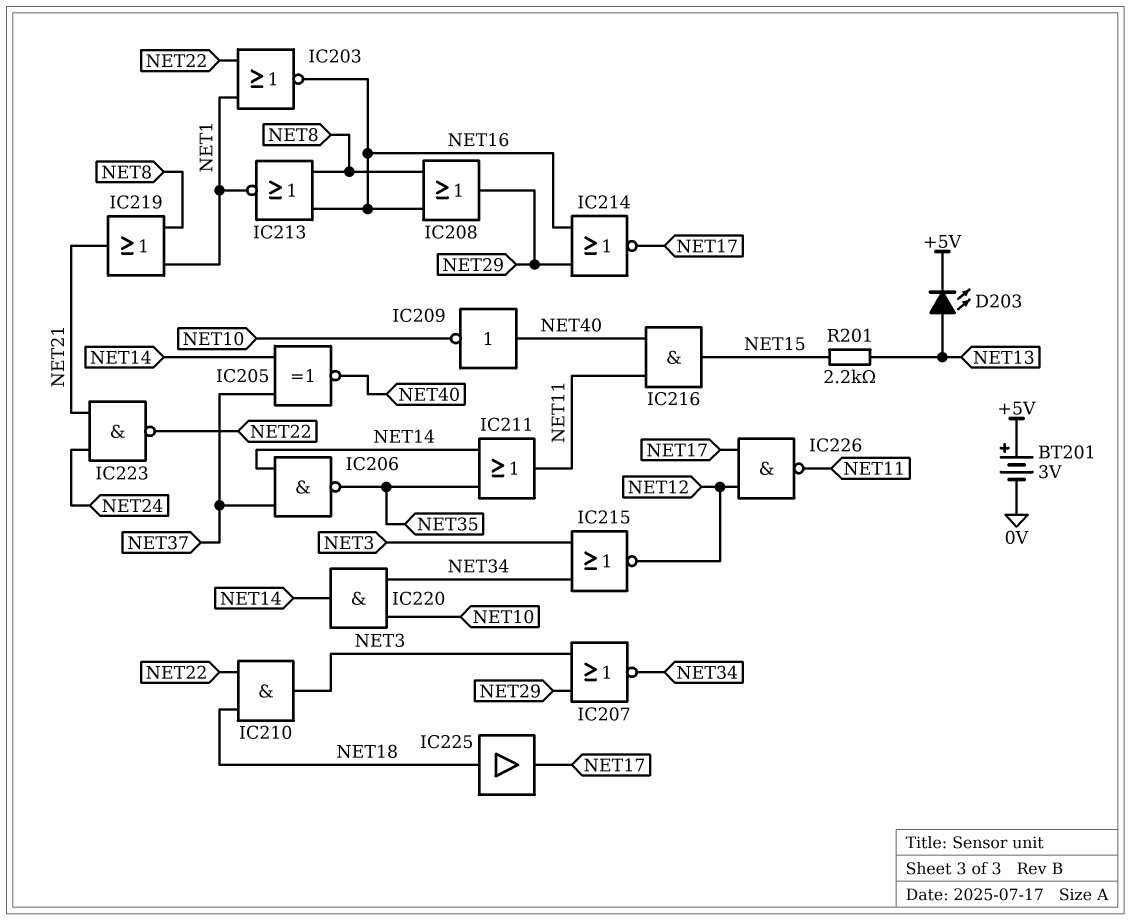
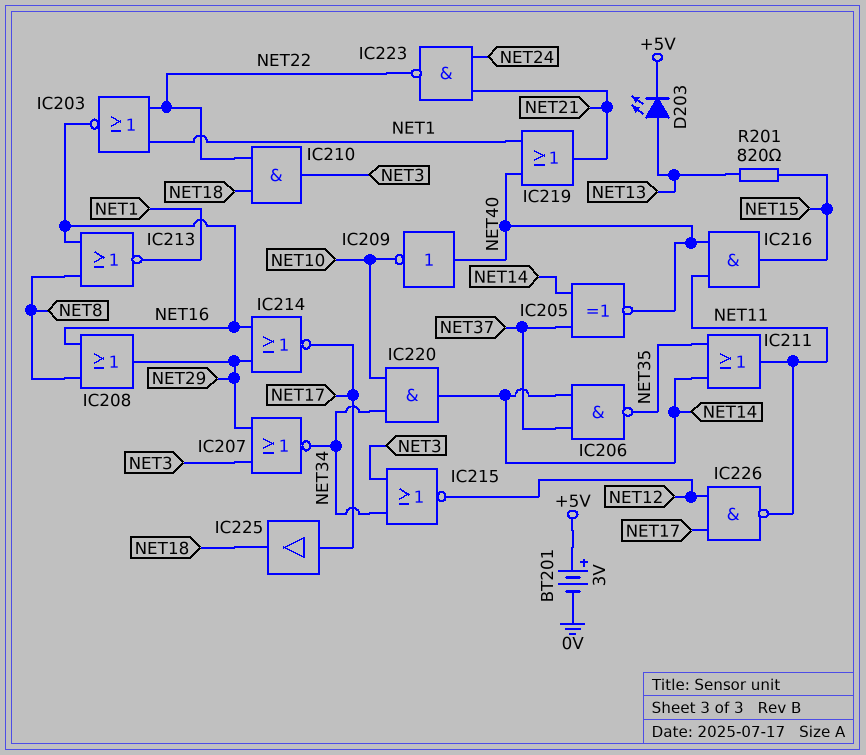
IC219: OR (in NET1, in NET8, out NET21) -> OR (in NET1, in NET40, out NET21)
IC225: buffer (in NET18, out NET17) -> buffer (in NET17, out NET18)
R201: 2.2k (NET13, NET15) -> 820 (NET13, NET15)

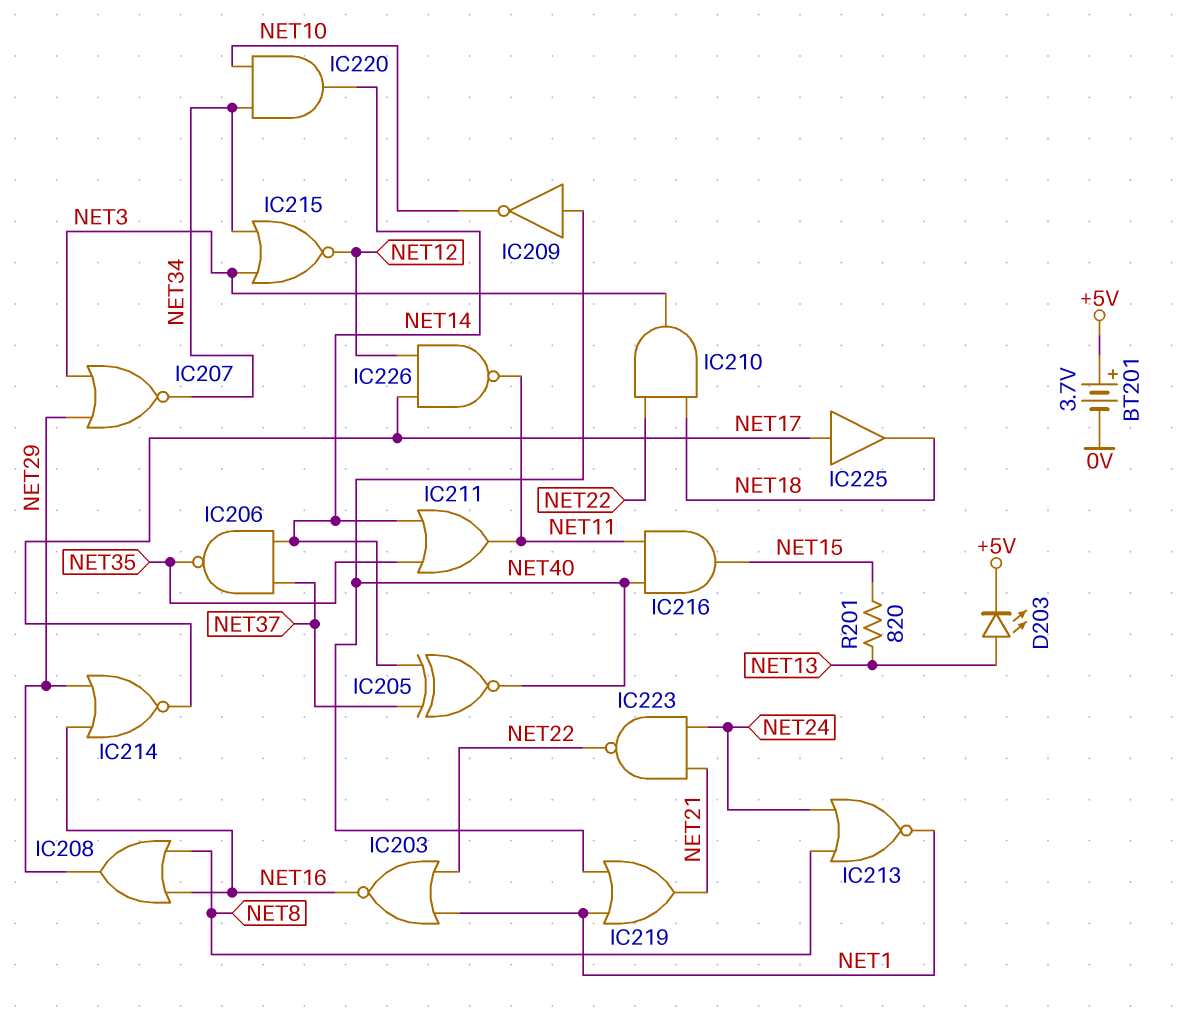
BT201: 3V (plus +5V, minus 0V) -> 3.7V (plus +5V, minus 0V)
IC213: NOR (in NET8, in NET16, out NET1) -> NOR (in NET8, in NET24, out NET1)

